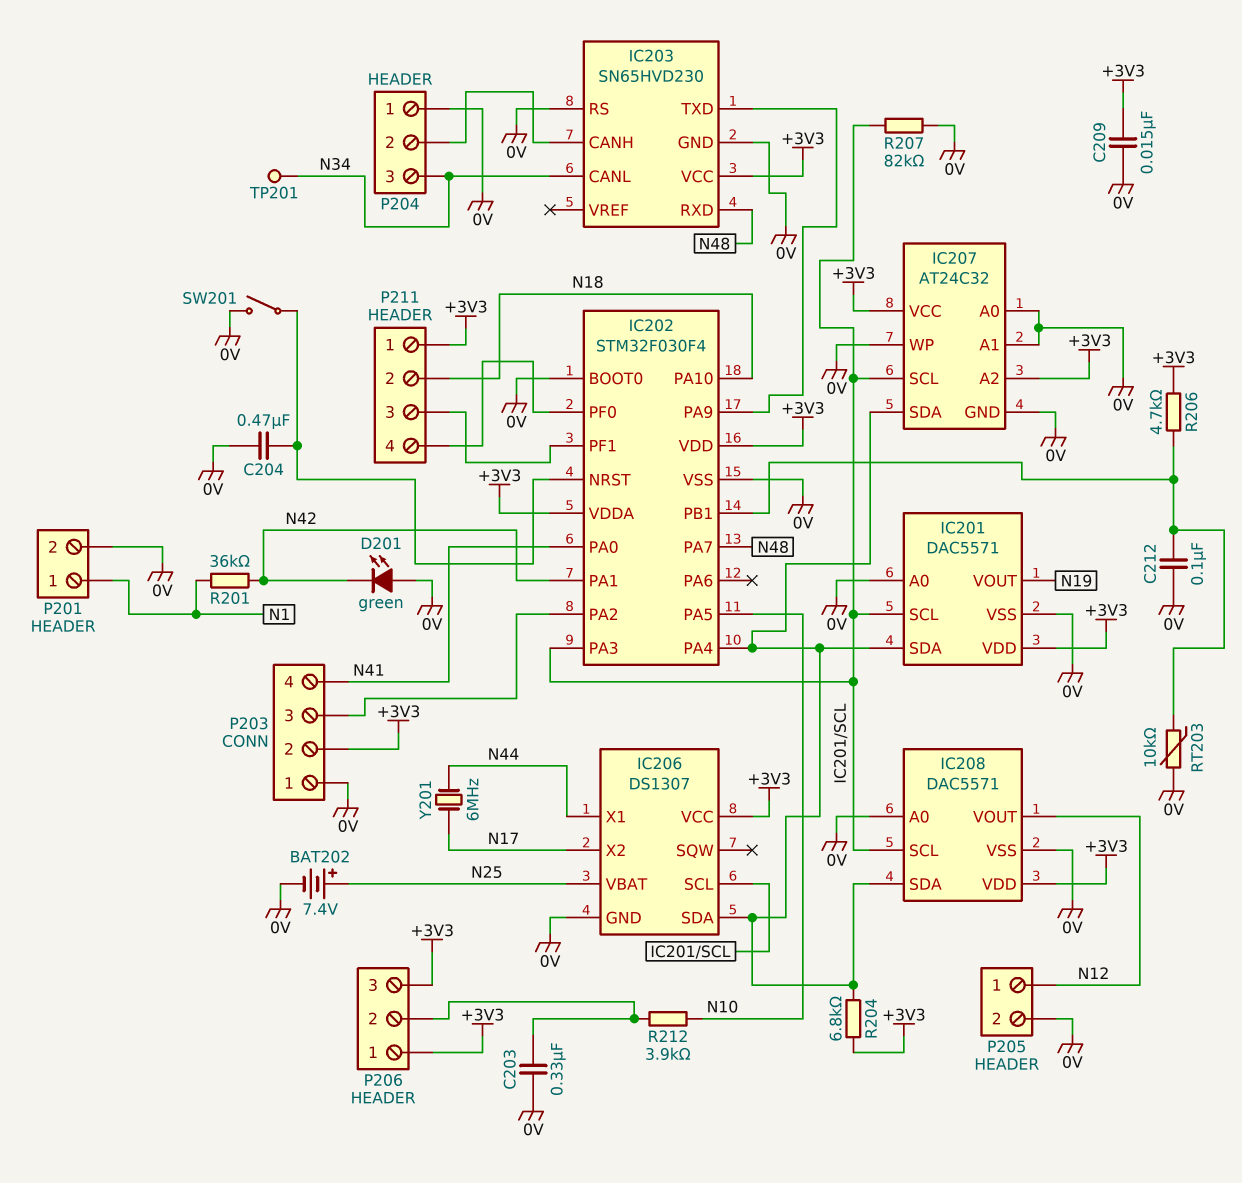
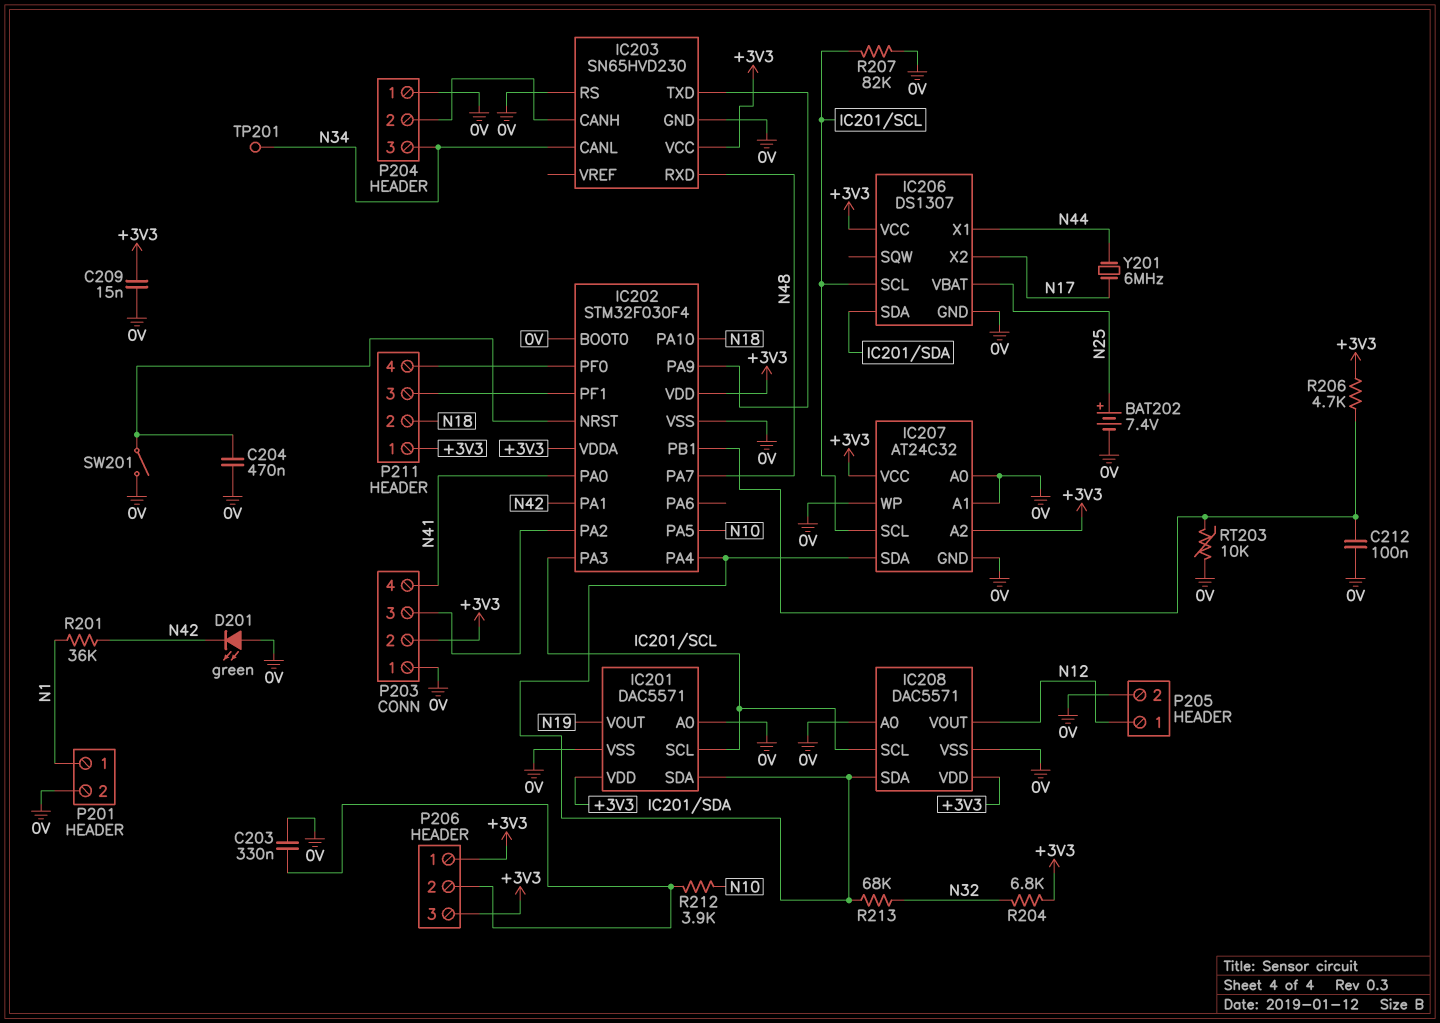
R204: 6.8k (+3V3, IC201/SDA) -> 6.8k (+3V3, N32)
R213: none -> 68k (IC201/SDA, N32)

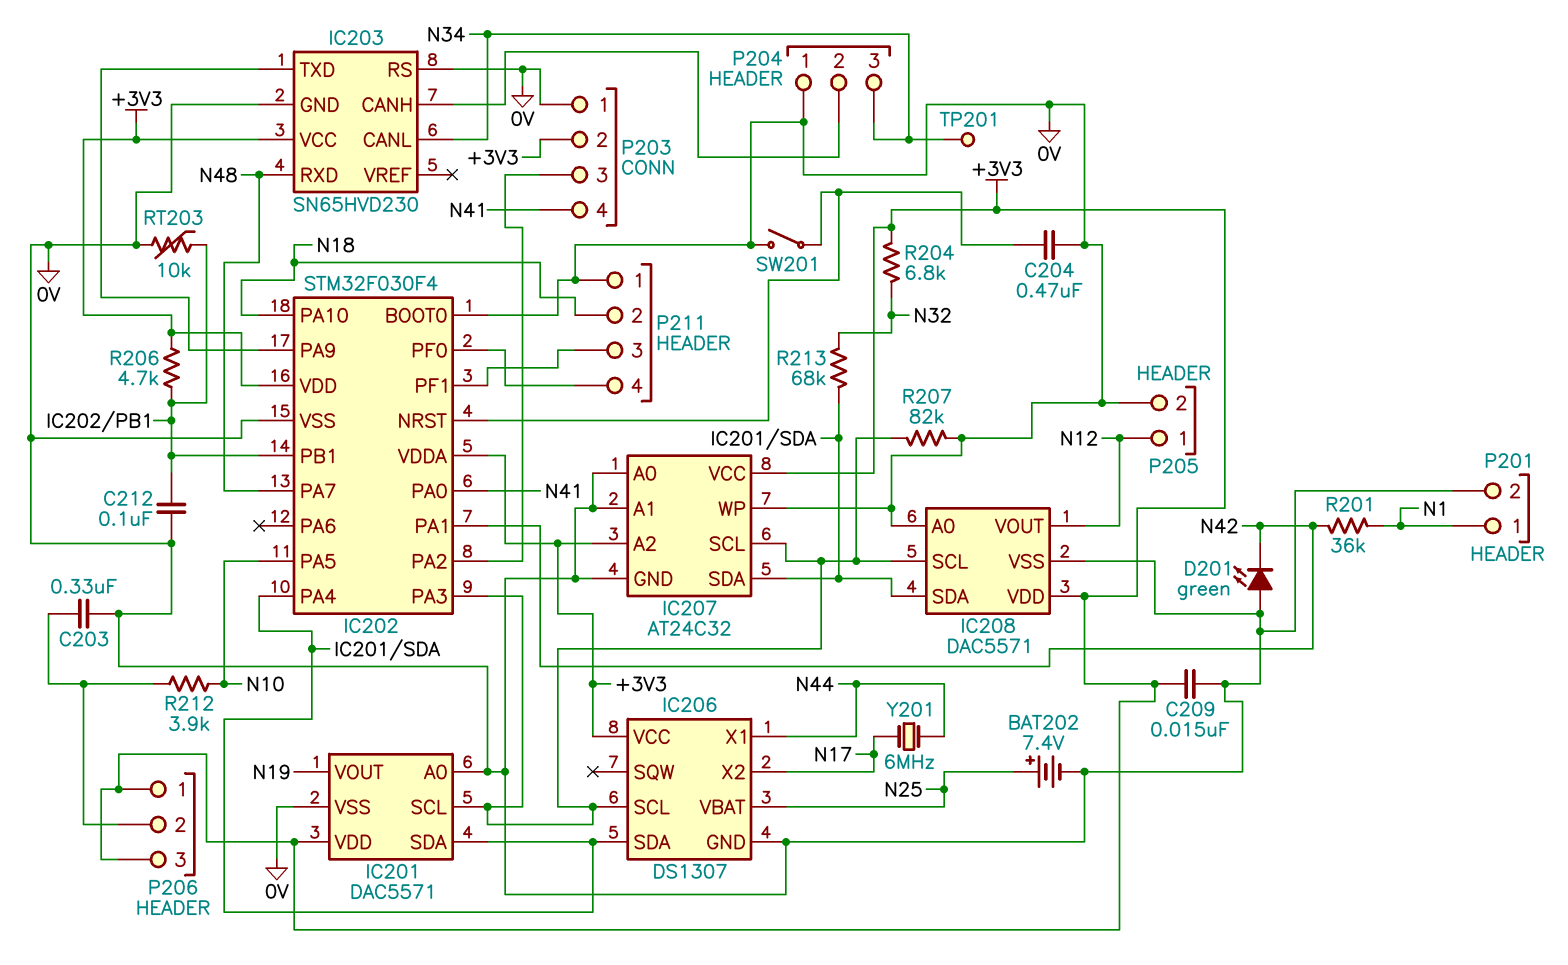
P211 pin 1: +3V3 -> 0V

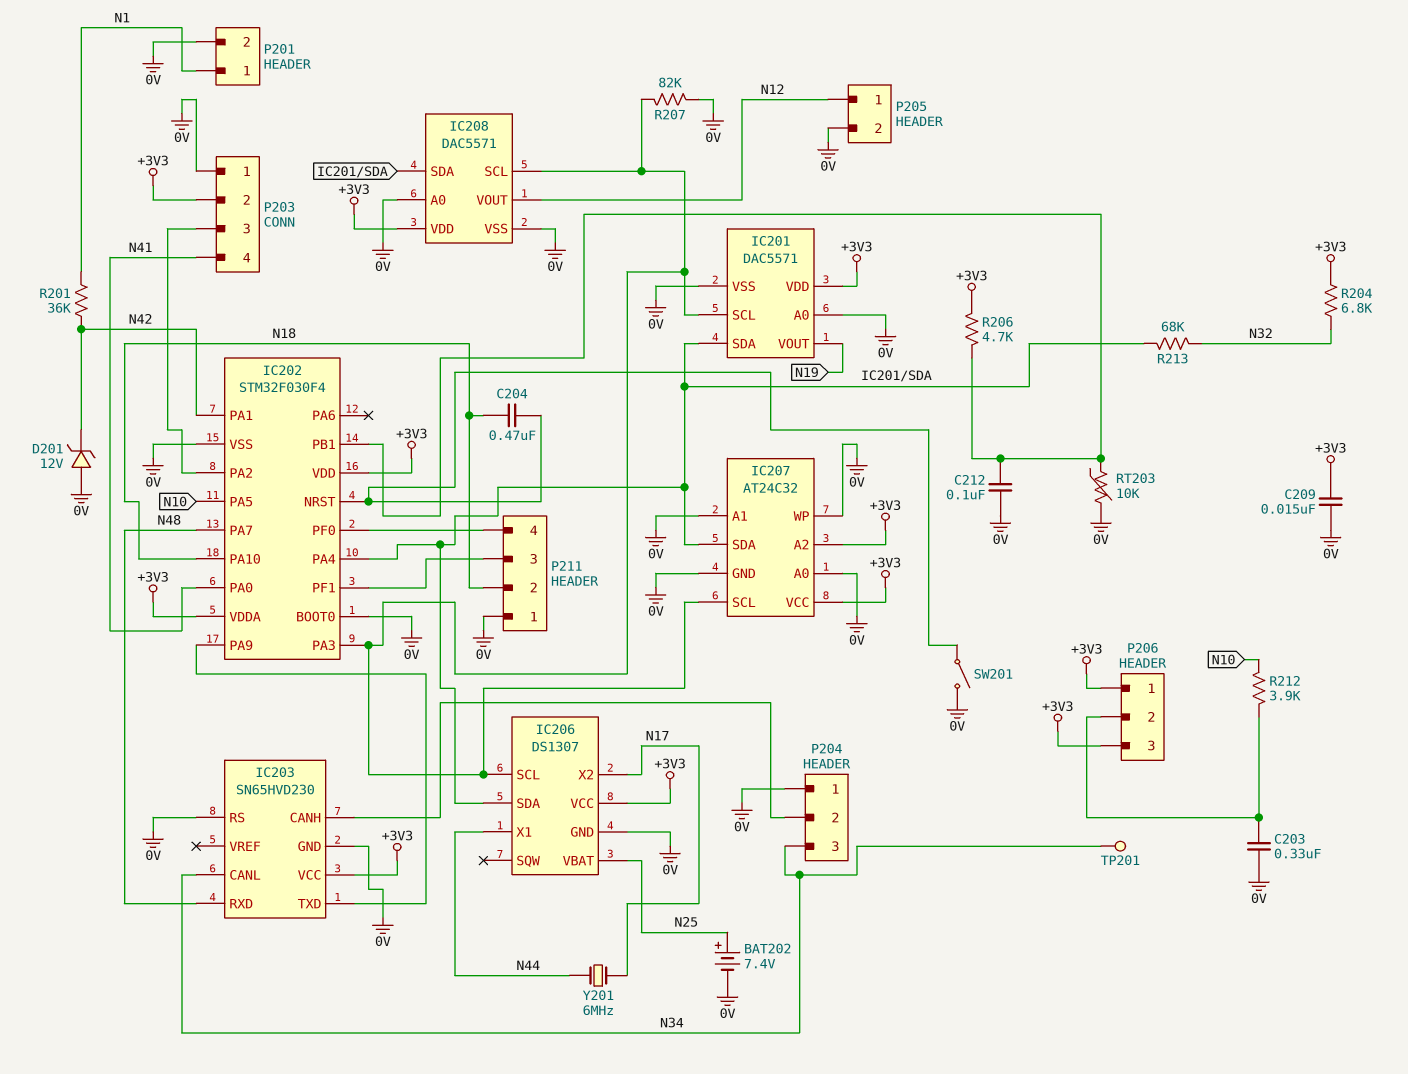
C204: 470nF (0V, IC202/NRST) -> 470nF (IC202/NRST, N18)
D201: LED green (A 0V, K N42) -> zener 12V (A 0V, K N42)

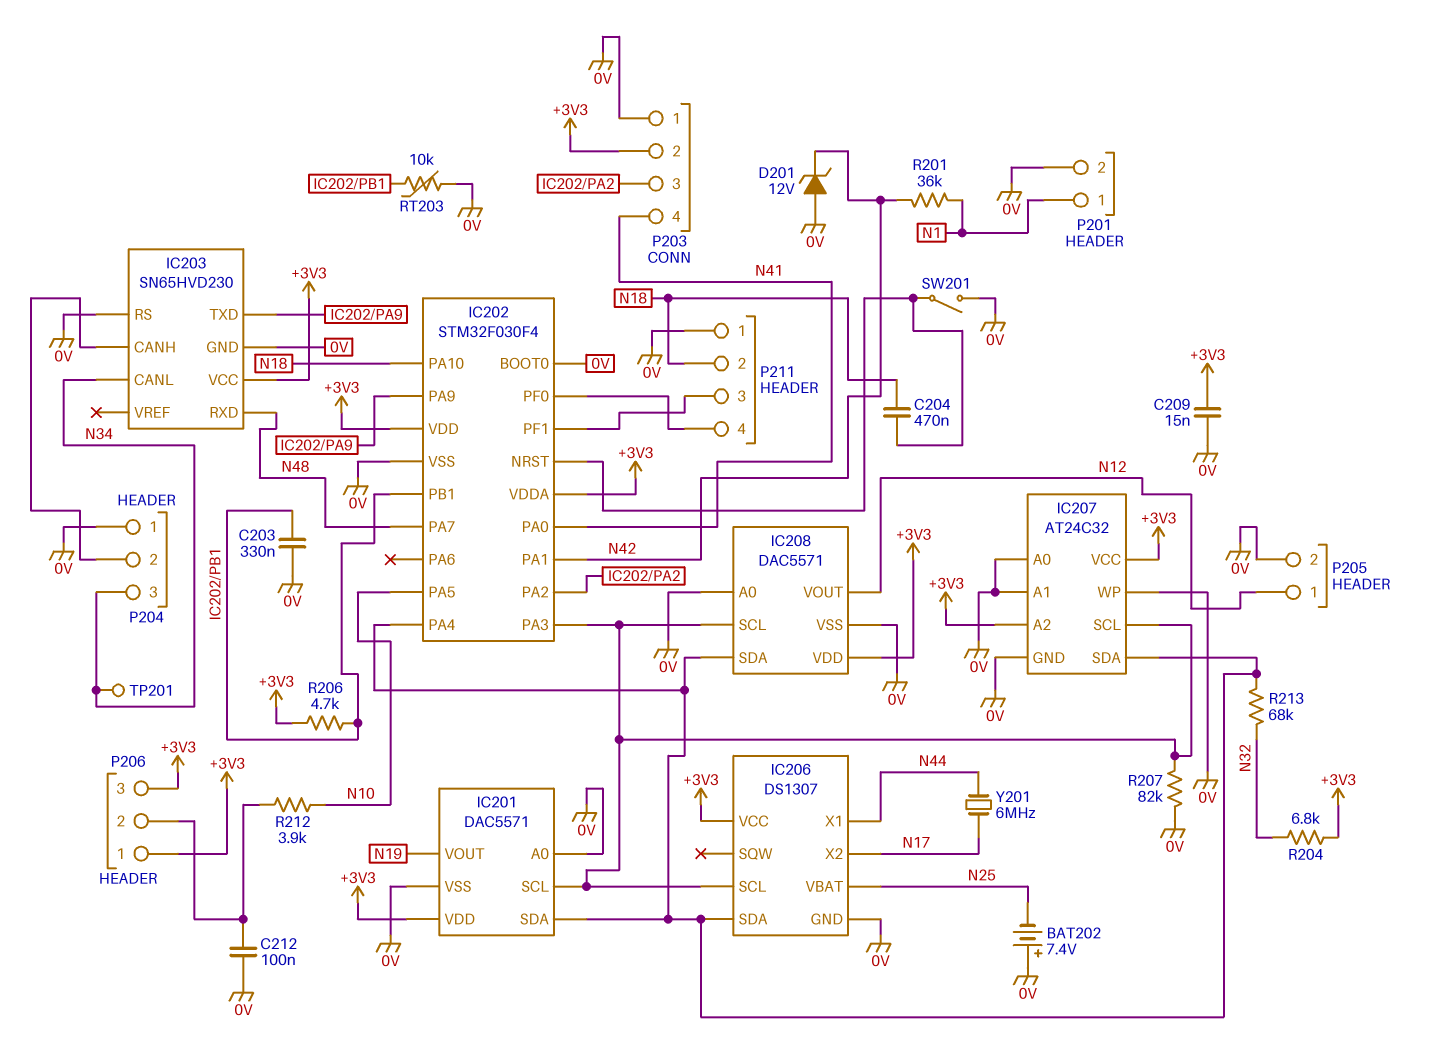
BAT202: 7.4V (plus N25, minus 0V) -> 7.4V (plus 0V, minus N25)
C203: 330nF (0V, P206/2) -> 330nF (0V, IC202/PB1)
C212: 100nF (0V, IC202/PB1) -> 100nF (0V, P206/2)

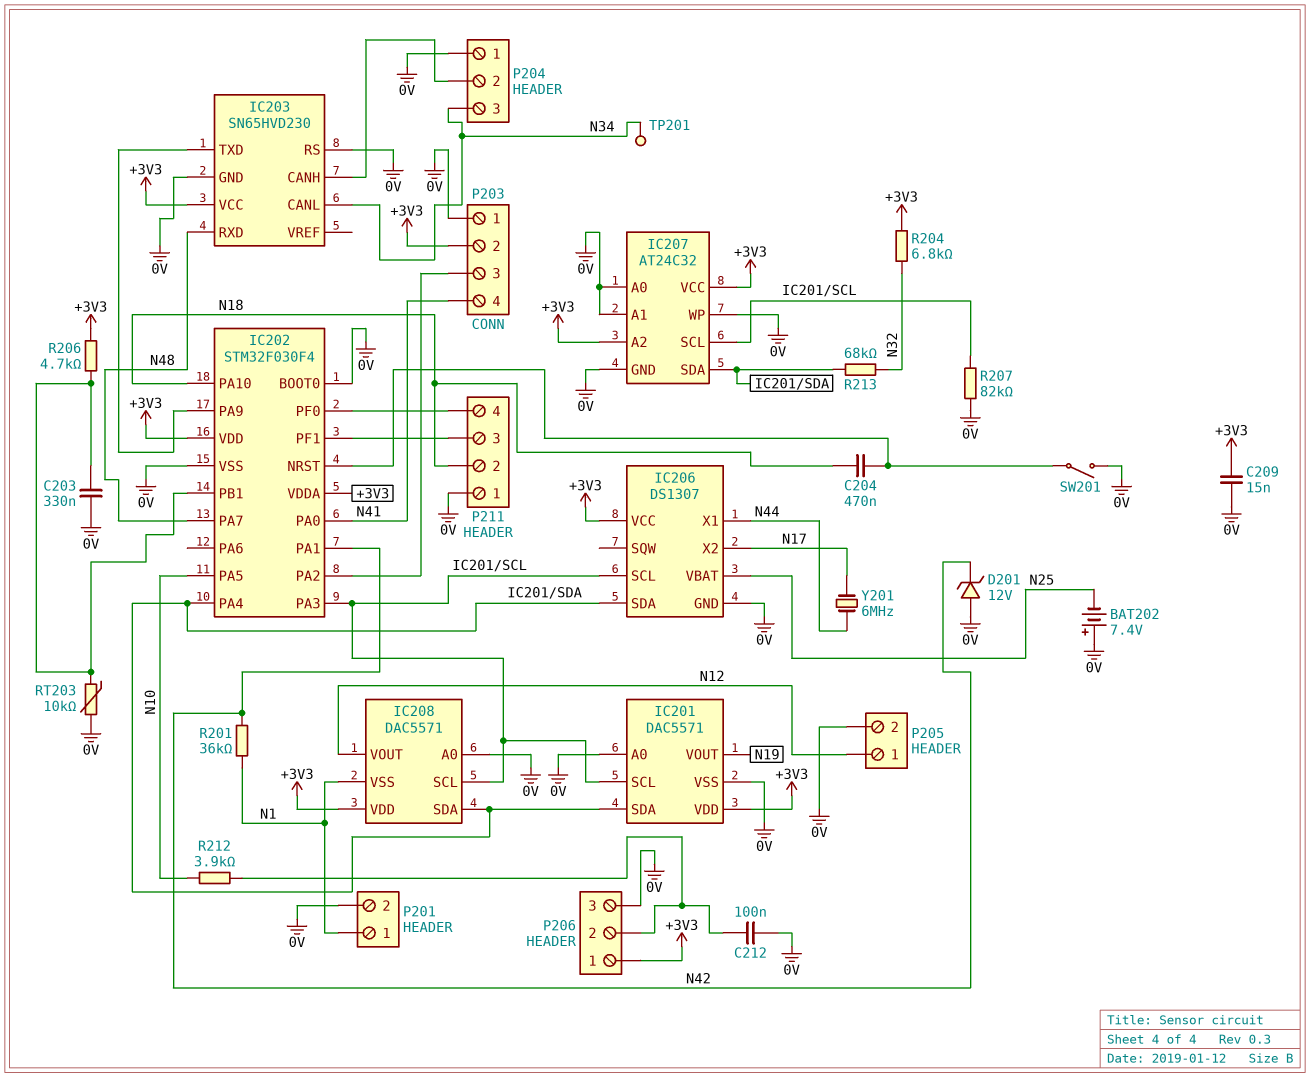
IC208 pin VSS: 0V -> N1
P206 pin 3: +3V3 -> 0V

